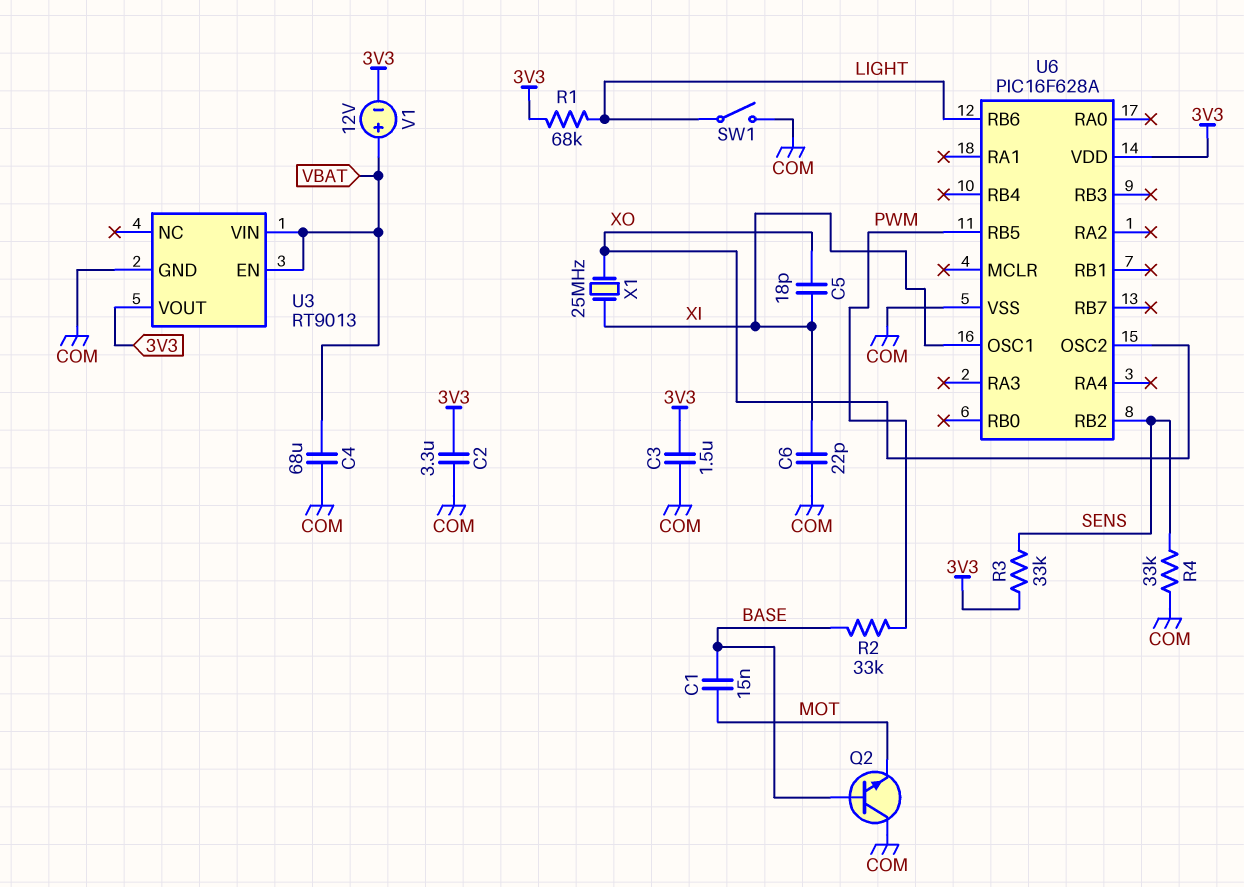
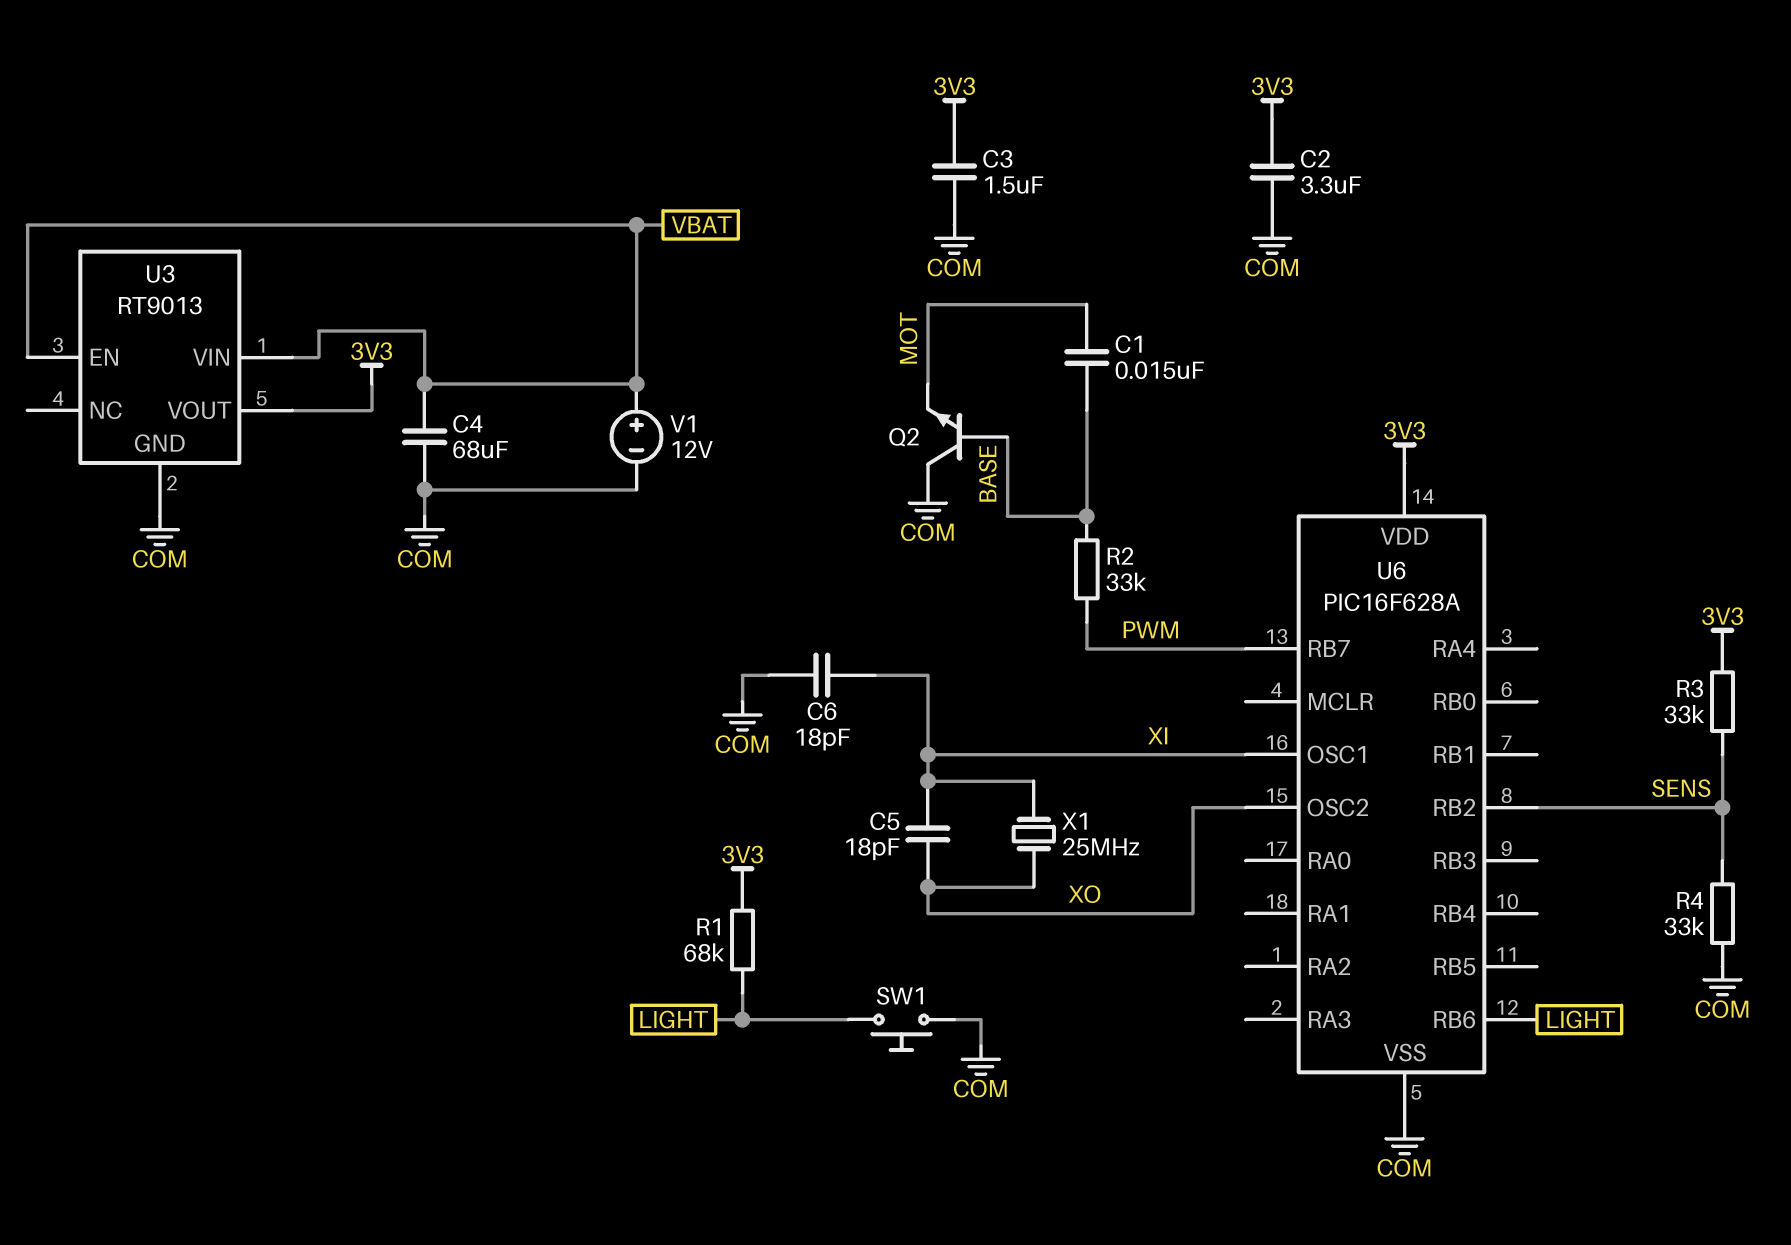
C6: 22pF (COM, XI) -> 18pF (COM, XI)
SW1: switch (COM, LIGHT) -> button (COM, LIGHT)
U6 pin RB5: PWM -> none
U6 pin RB7: none -> PWM
V1: 12V (plus VBAT, minus 3V3) -> 12V (plus VBAT, minus COM)

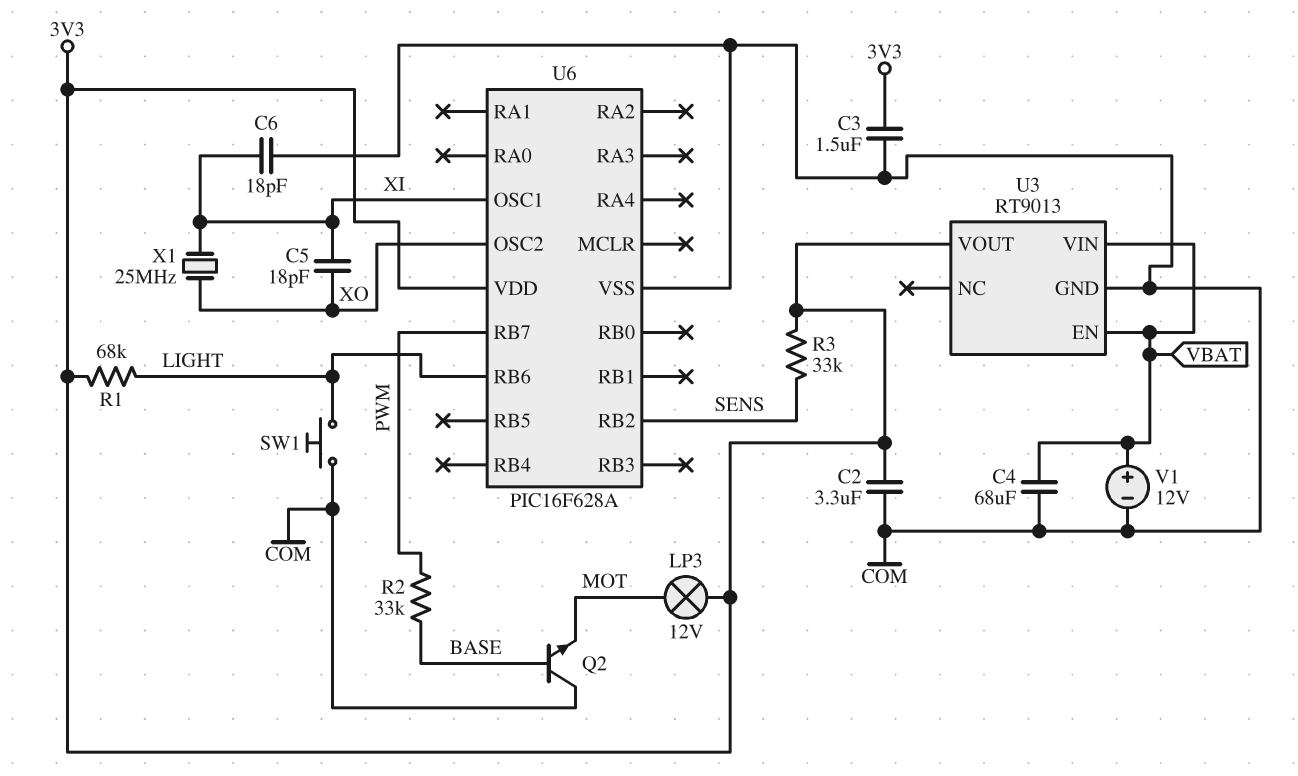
C1: 15nF (BASE, MOT) -> none
LP3: none -> lamp 12V (3V3, MOT)
R4: 33k (COM, SENS) -> none

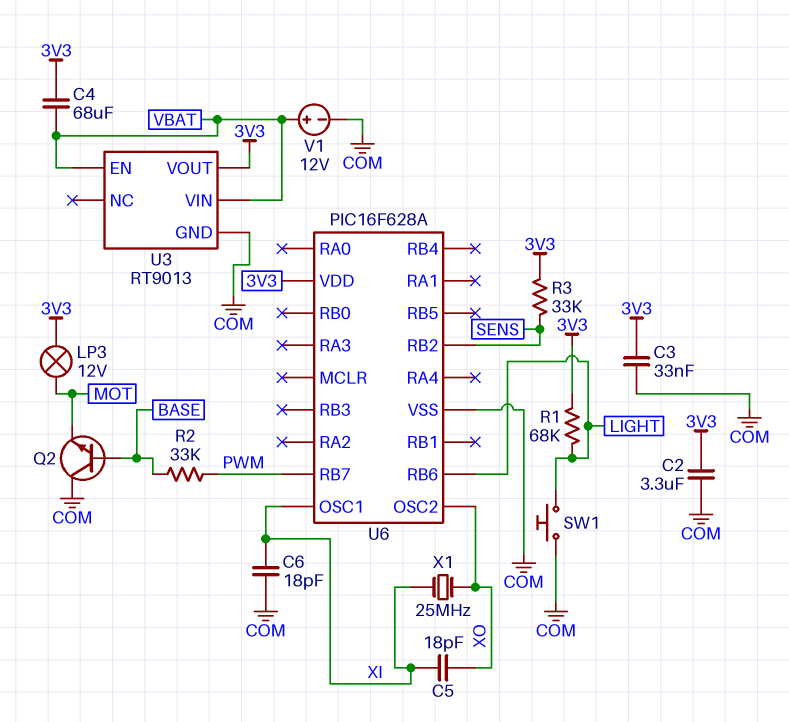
C3: 1.5uF (3V3, COM) -> 33nF (3V3, COM)
C4: 68uF (COM, VBAT) -> 68uF (3V3, VBAT)

